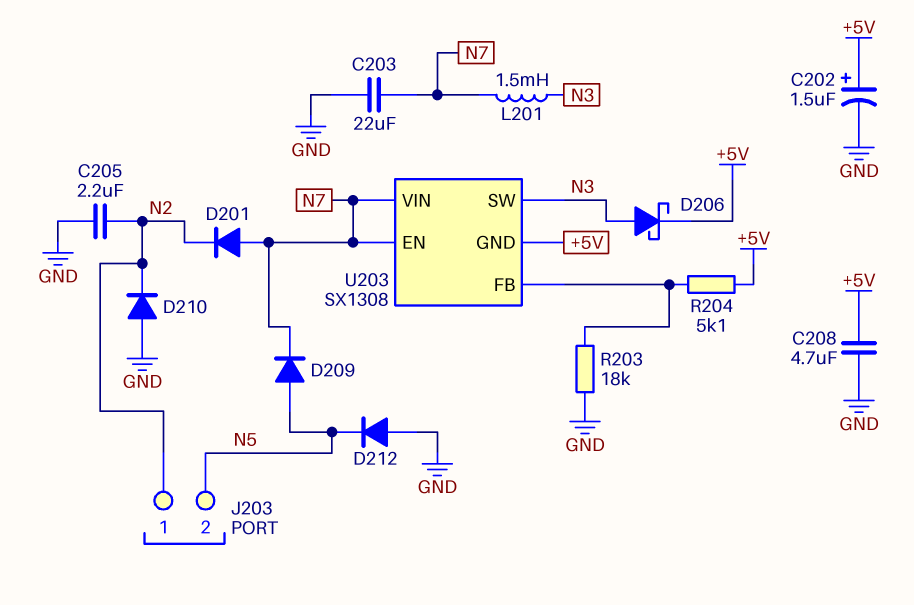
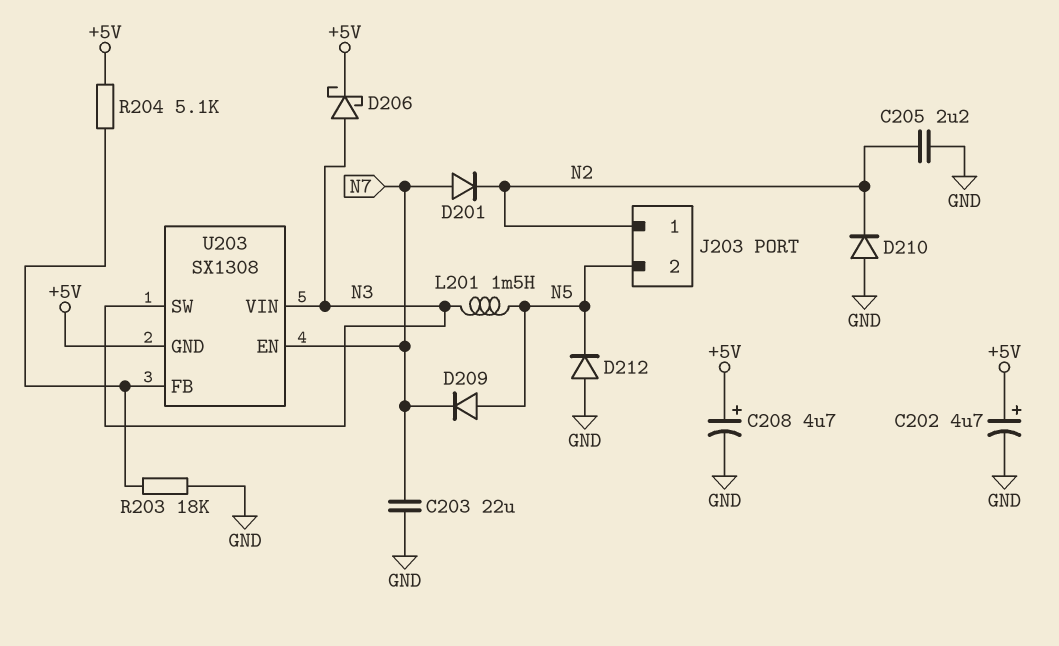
C202: 1.5uF (plus +5V, minus GND) -> 4.7uF (plus +5V, minus GND)
C208: 4.7uF (+5V, GND) -> 4.7uF (plus +5V, minus GND)
L201: 1.5mH (N3, N7) -> 1.5mH (N3, N5)
U203 pin VIN: N7 -> N3

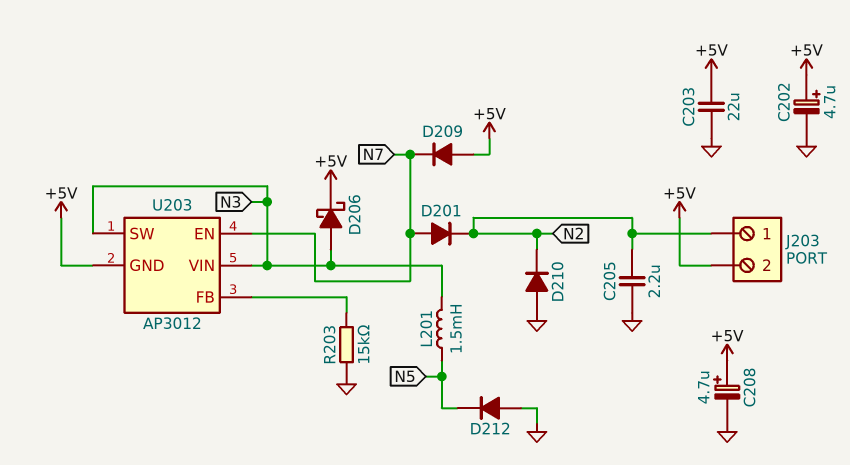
C203: 22uF (GND, N7) -> 22uF (+5V, GND)
D209: diode (A N5, K N7) -> diode (A +5V, K N7)
J203 pin 2: N5 -> +5V
R203: 18k (GND, U203/FB) -> 15k (GND, U203/FB)
R204: 5.1k (+5V, U203/FB) -> none
U203: SX1308 -> AP3012

